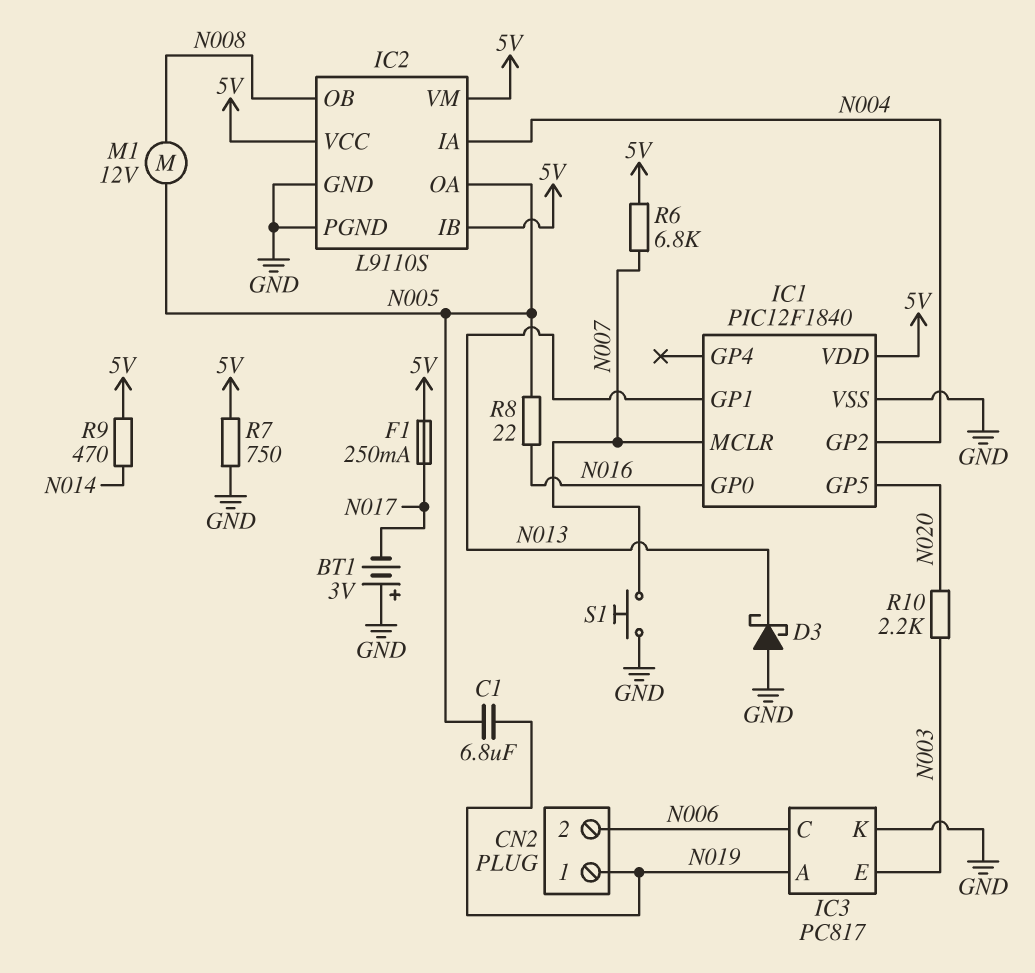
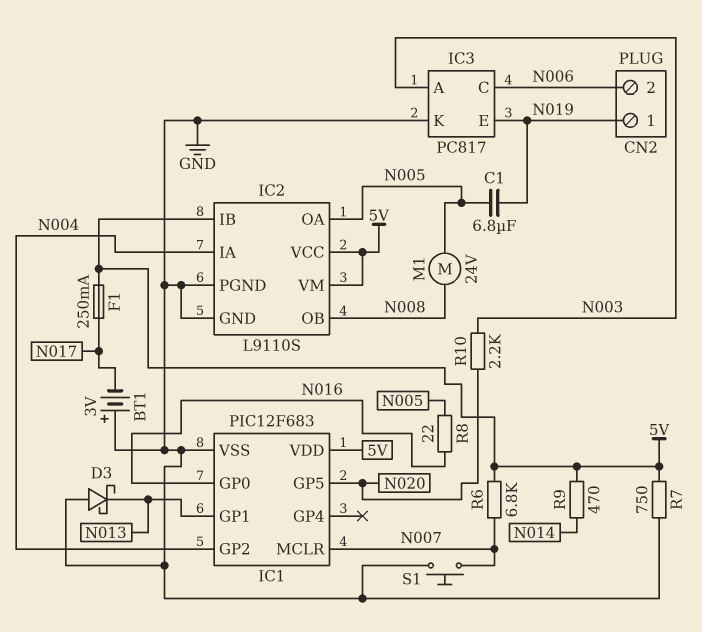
IC1: PIC12F1840 -> PIC12F683
IC3 pin A: N019 -> N003
IC3 pin E: N003 -> N019
M1: motor 12V (N005, N008) -> motor 24V (N005, N008)

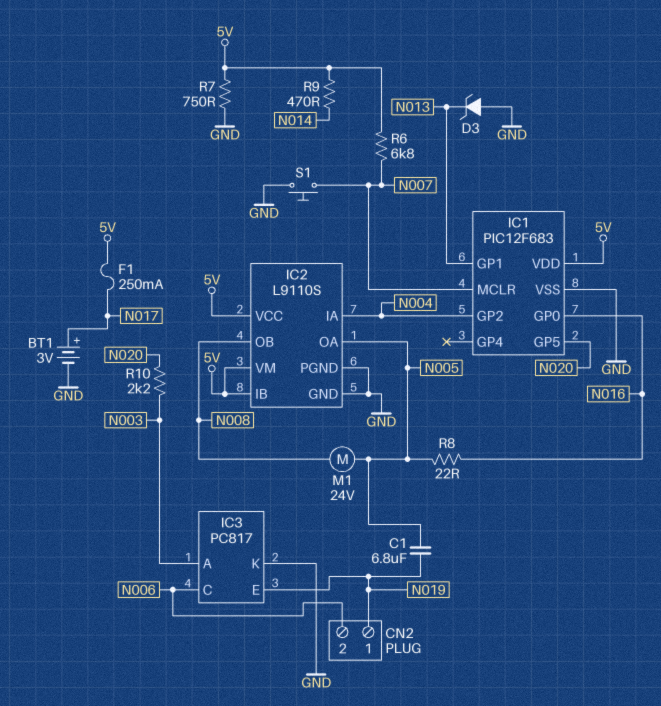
BT1: 3V (plus GND, minus N017) -> 3V (plus N017, minus GND)
D3: schottky (A GND, K N013) -> zener (A GND, K N013)

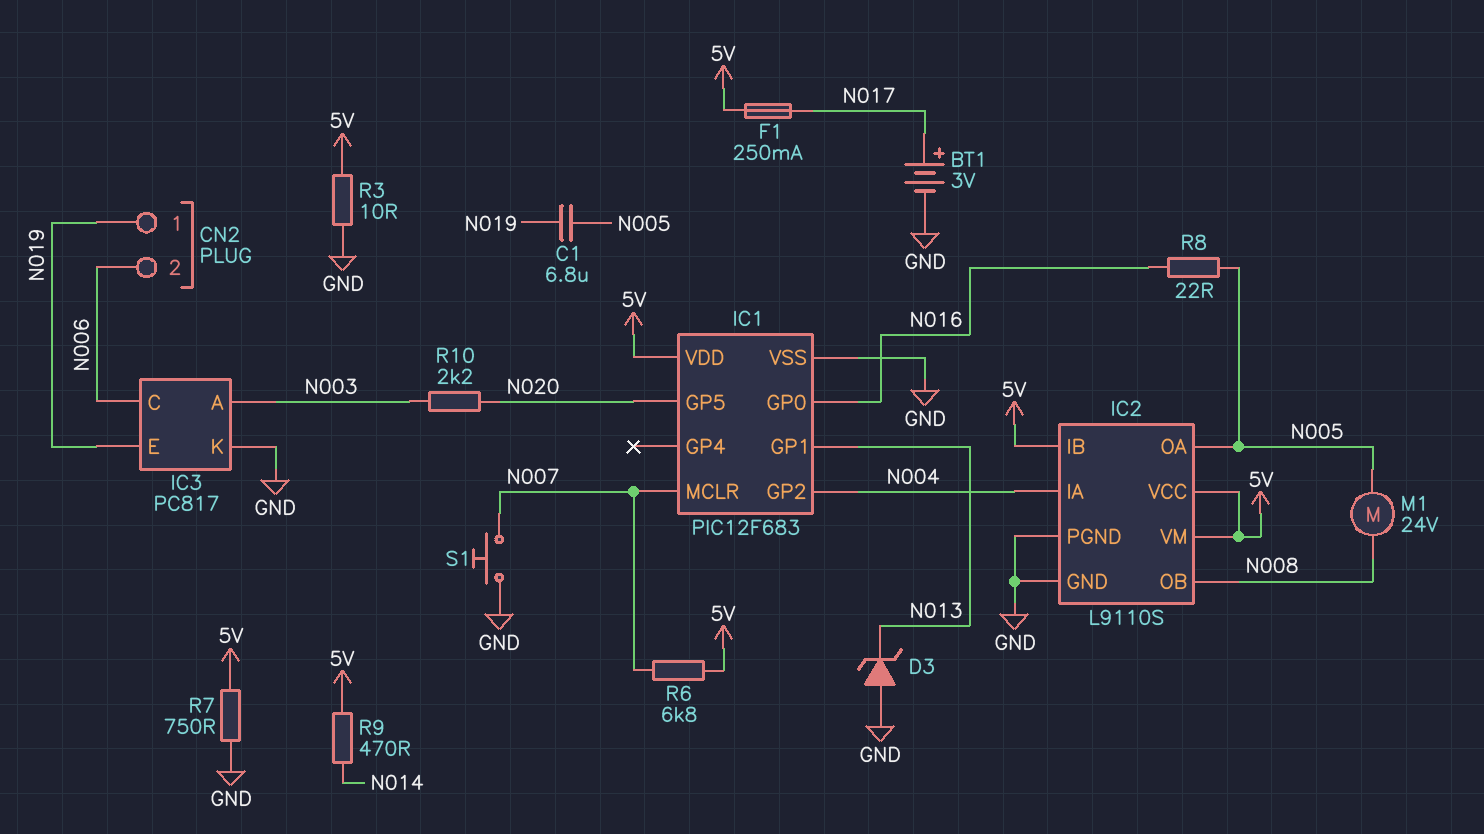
R3: none -> 10 (5V, GND)

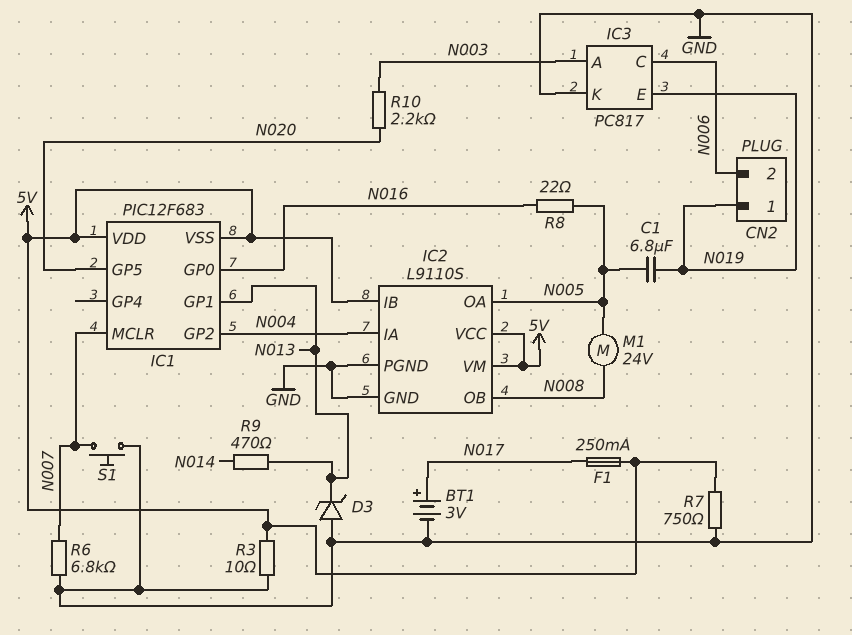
IC1 pin VSS: GND -> 5V
R6: 6.8k (5V, N007) -> 6.8k (GND, N007)
R9: 470 (5V, N014) -> 470 (N013, N014)

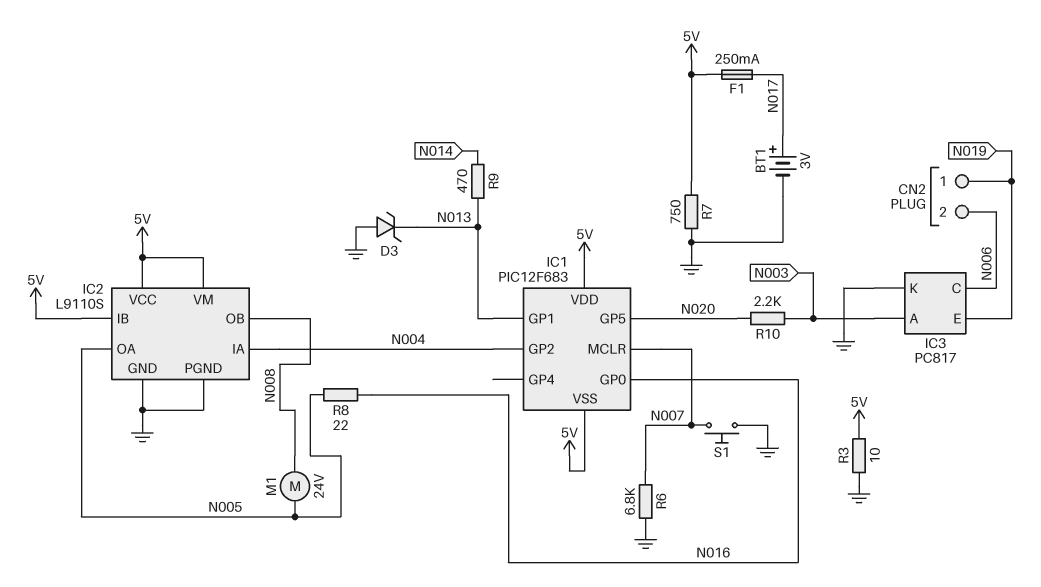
C1: 6.8uF (N005, N019) -> none

